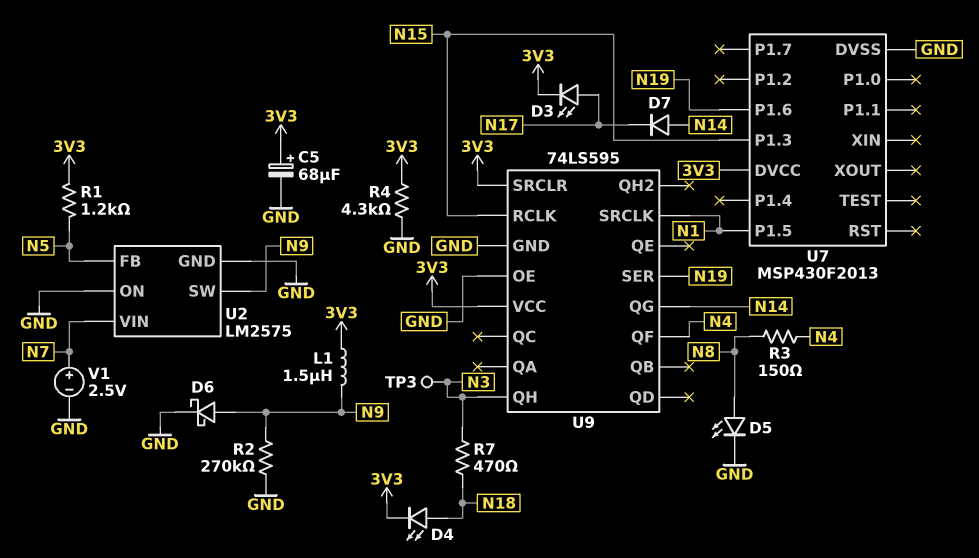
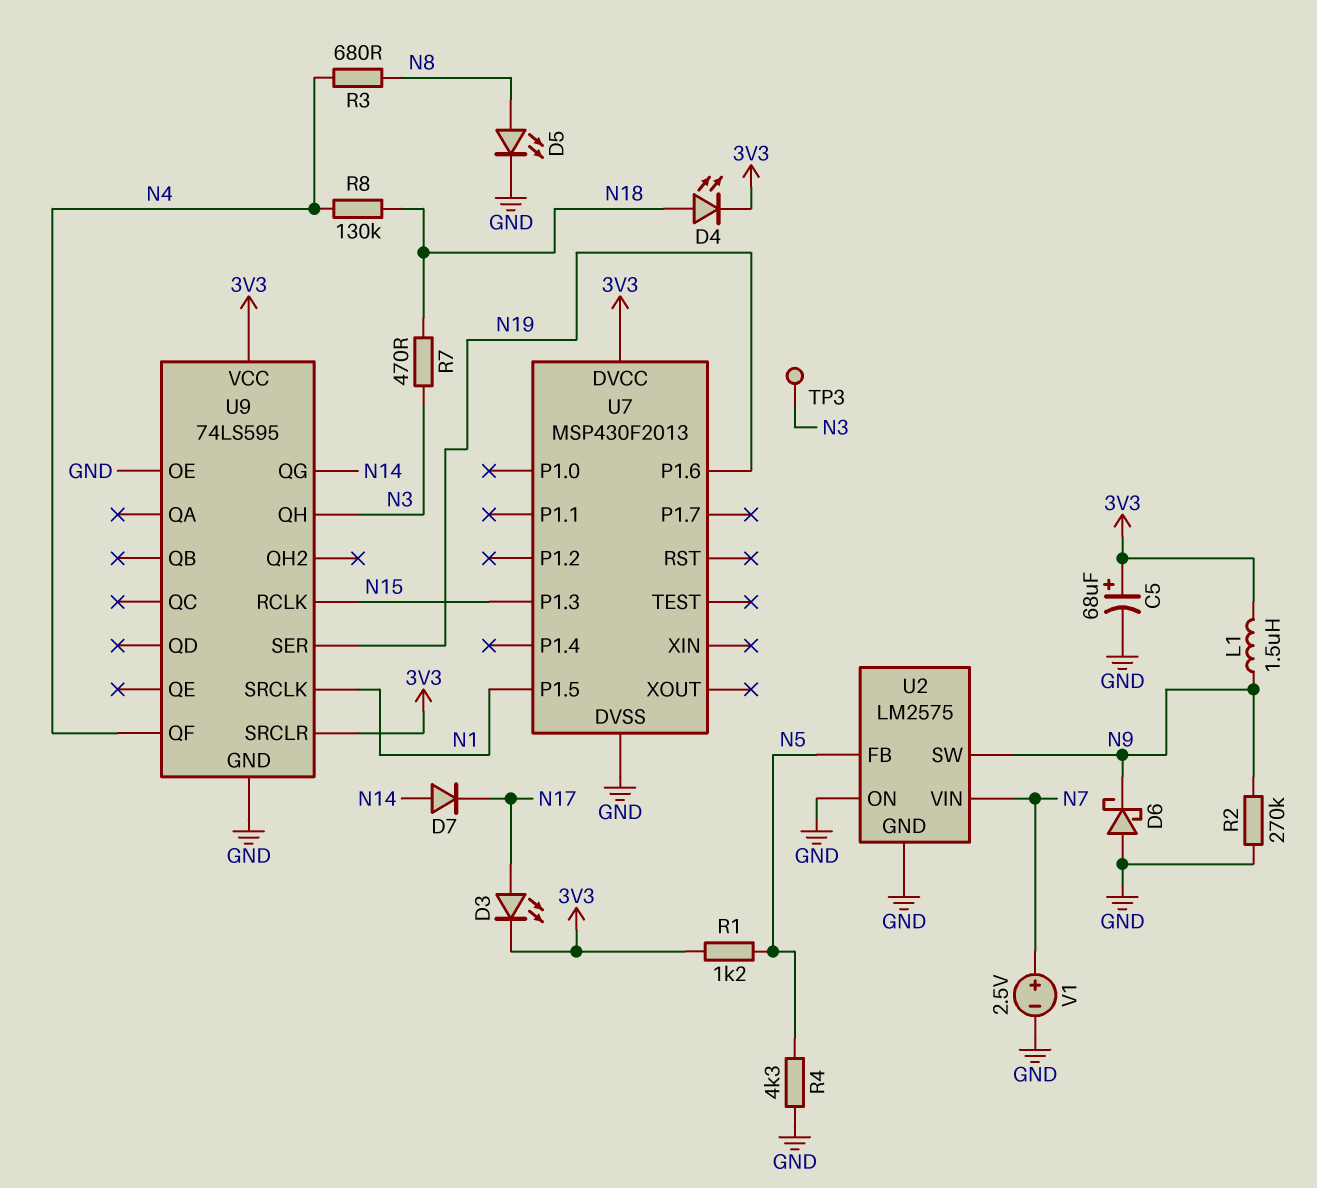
D6: schottky (A N9, K GND) -> schottky (A GND, K N9)
R3: 150 (N4, N8) -> 680 (N4, N8)
R4: 4.3k (3V3, GND) -> 4.3k (GND, N5)
R8: none -> 130k (N4, N18)

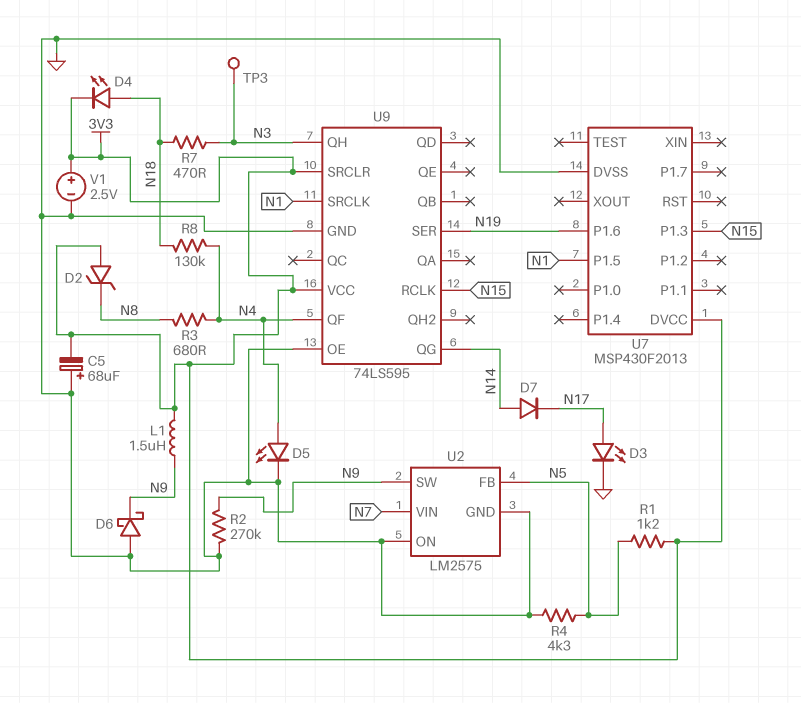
C5: 68uF (plus 3V3, minus GND) -> 68uF (plus GND, minus 3V3)
D2: none -> zener (A 3V3, K N8)
D3: LED (A N17, K 3V3) -> LED (A N17, K GND)
D5: LED (A N8, K GND) -> LED (A N4, K GND)
V1: 2.5V (plus N7, minus GND) -> 2.5V (plus 3V3, minus GND)

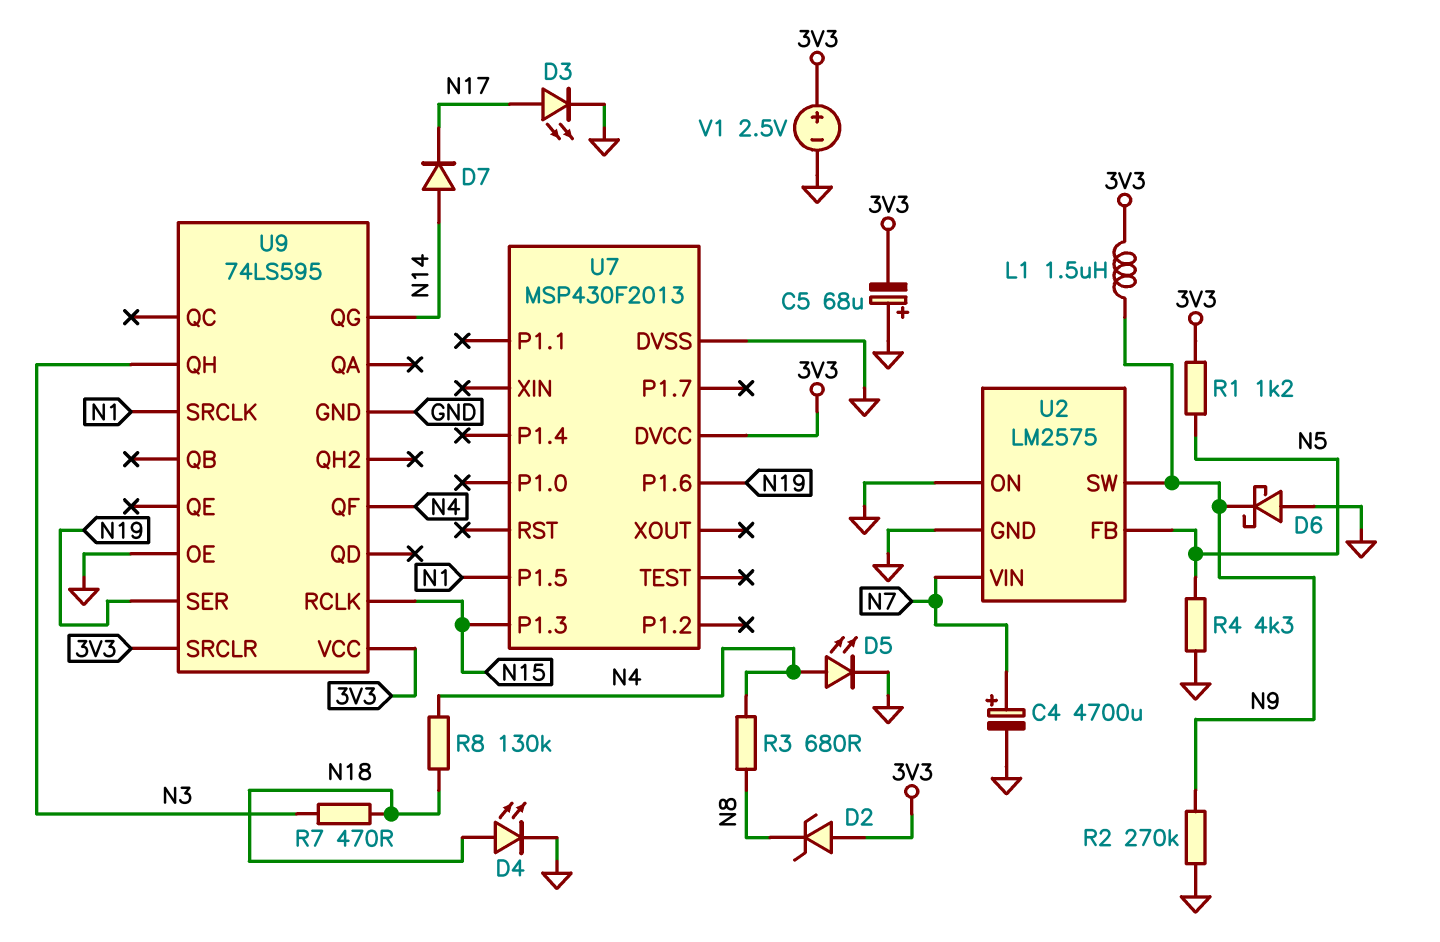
C4: none -> 4700uF (plus N7, minus GND)
D4: LED (A N18, K 3V3) -> LED (A N18, K GND)
TP3: test point (N3) -> none

